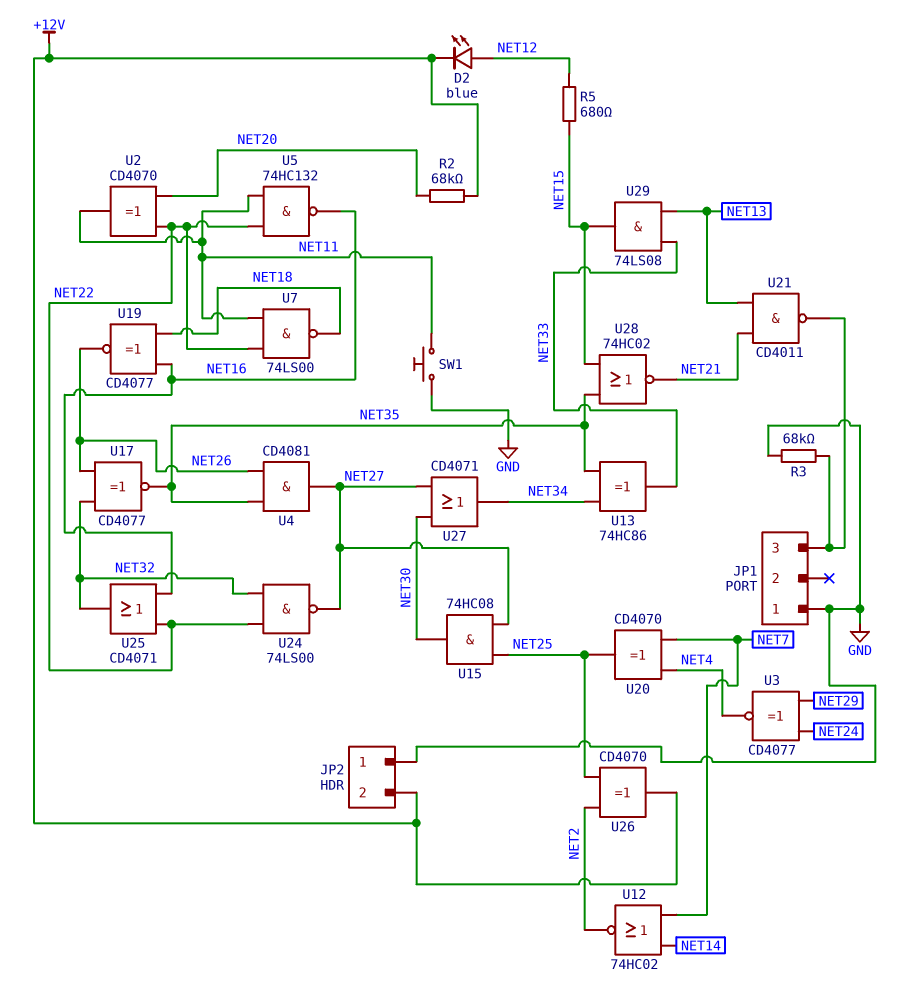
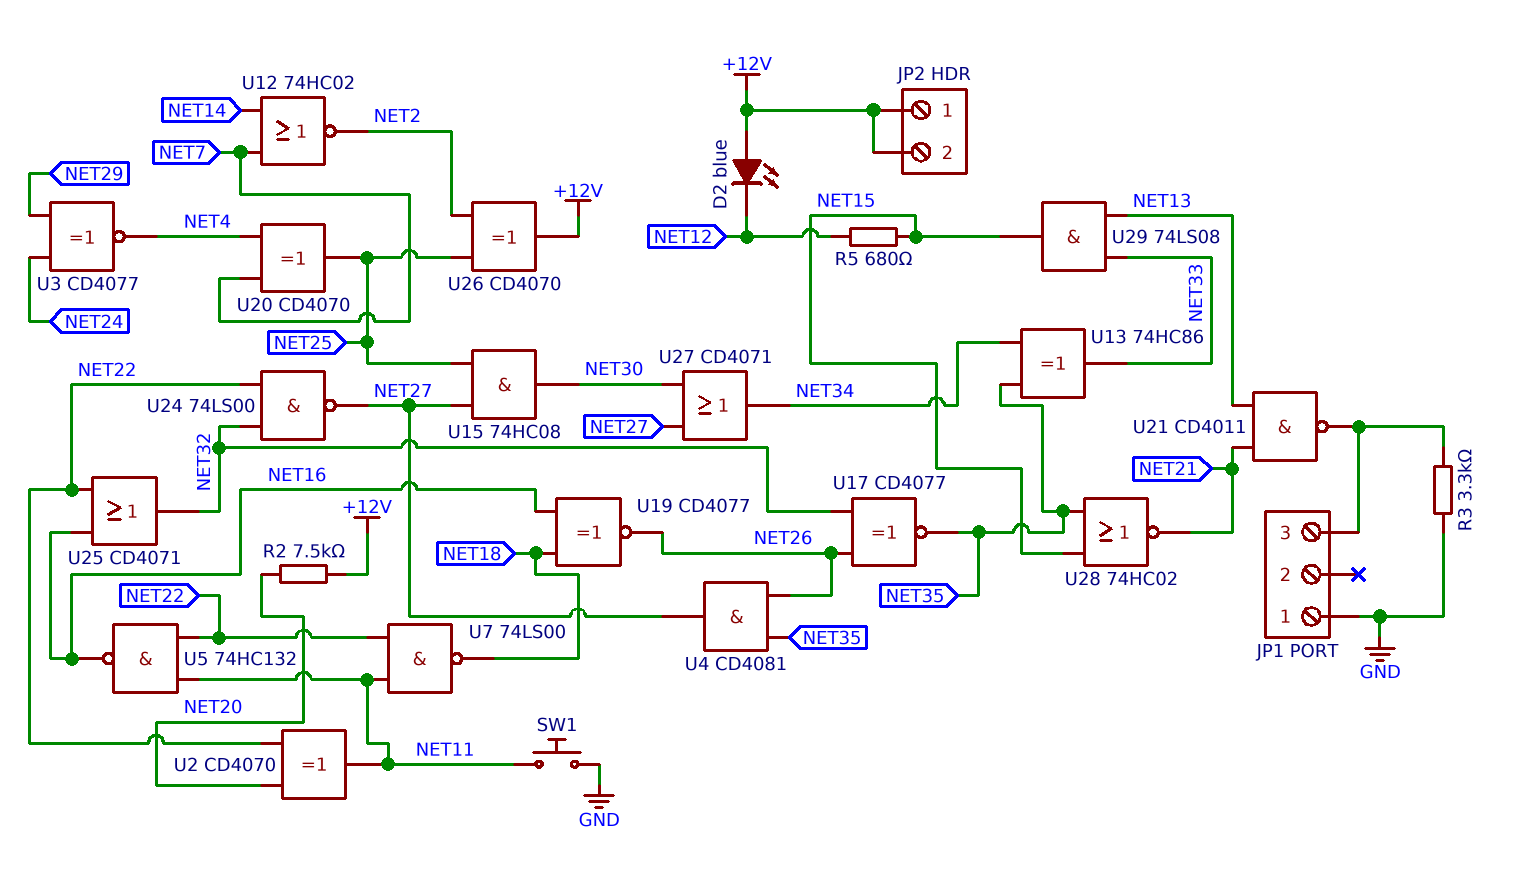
D2: LED blue (A NET12, K +12V) -> LED blue (A +12V, K NET12)
JP2 pin 1: GND -> +12V
R2: 68k (+12V, NET20) -> 7.5k (+12V, NET20)
R3: 68k (GND, JP1/3) -> 3.3k (GND, JP1/3)

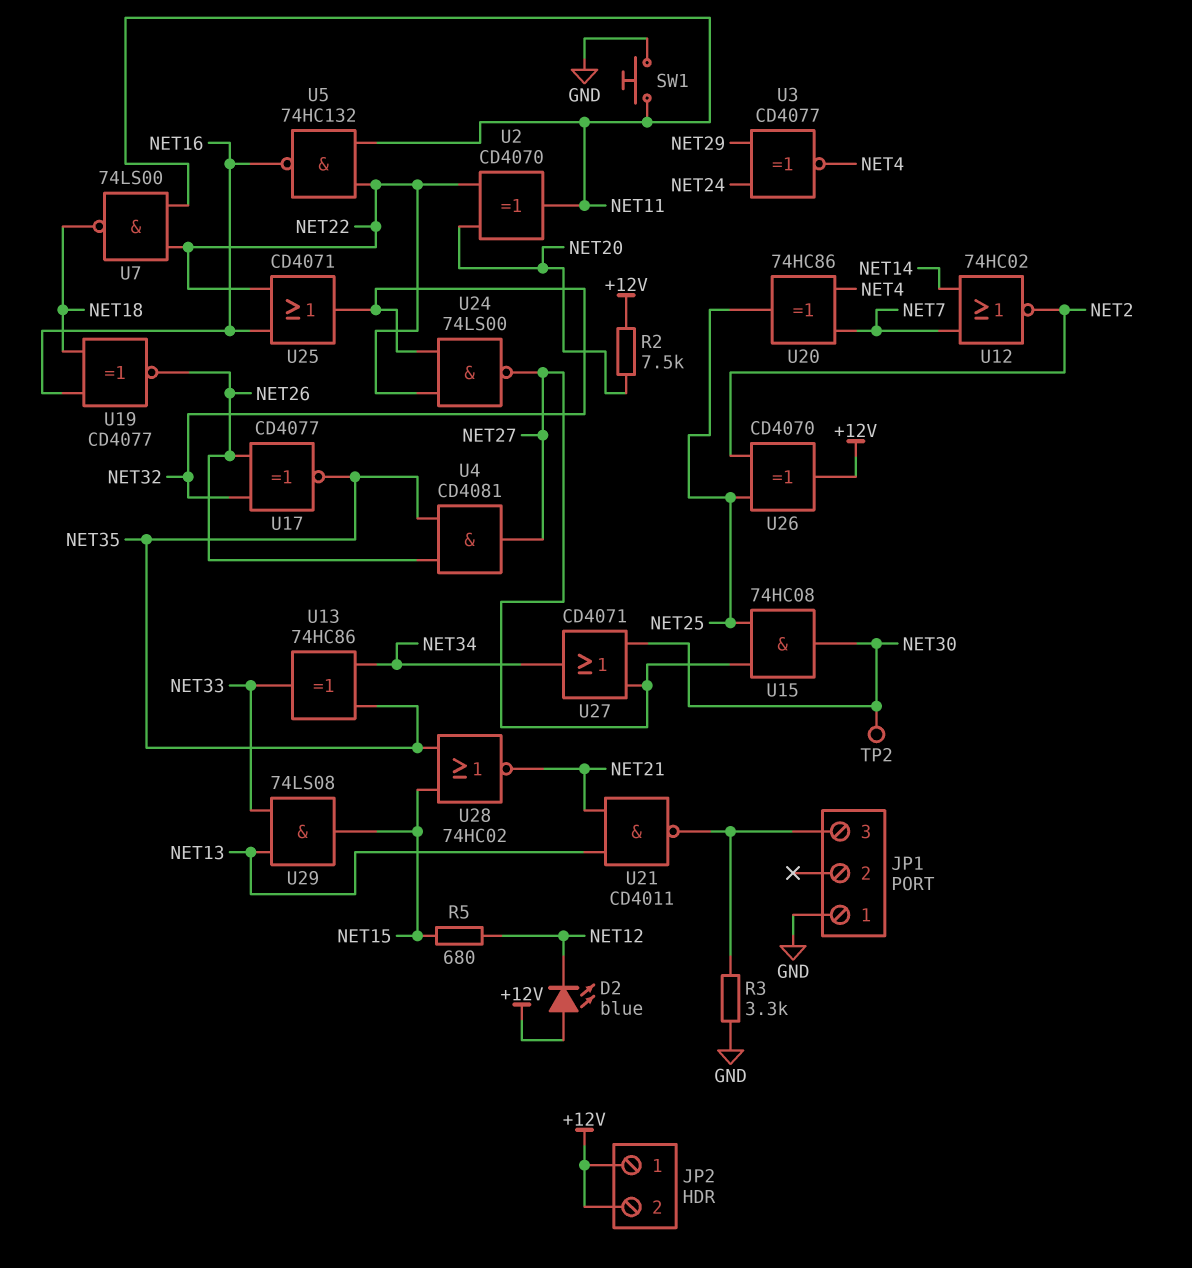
TP2: none -> test point (NET30)
U20: XOR CD4070 (in NET4, in NET7, out NET25) -> XOR 74HC86 (in NET4, in NET7, out NET25)

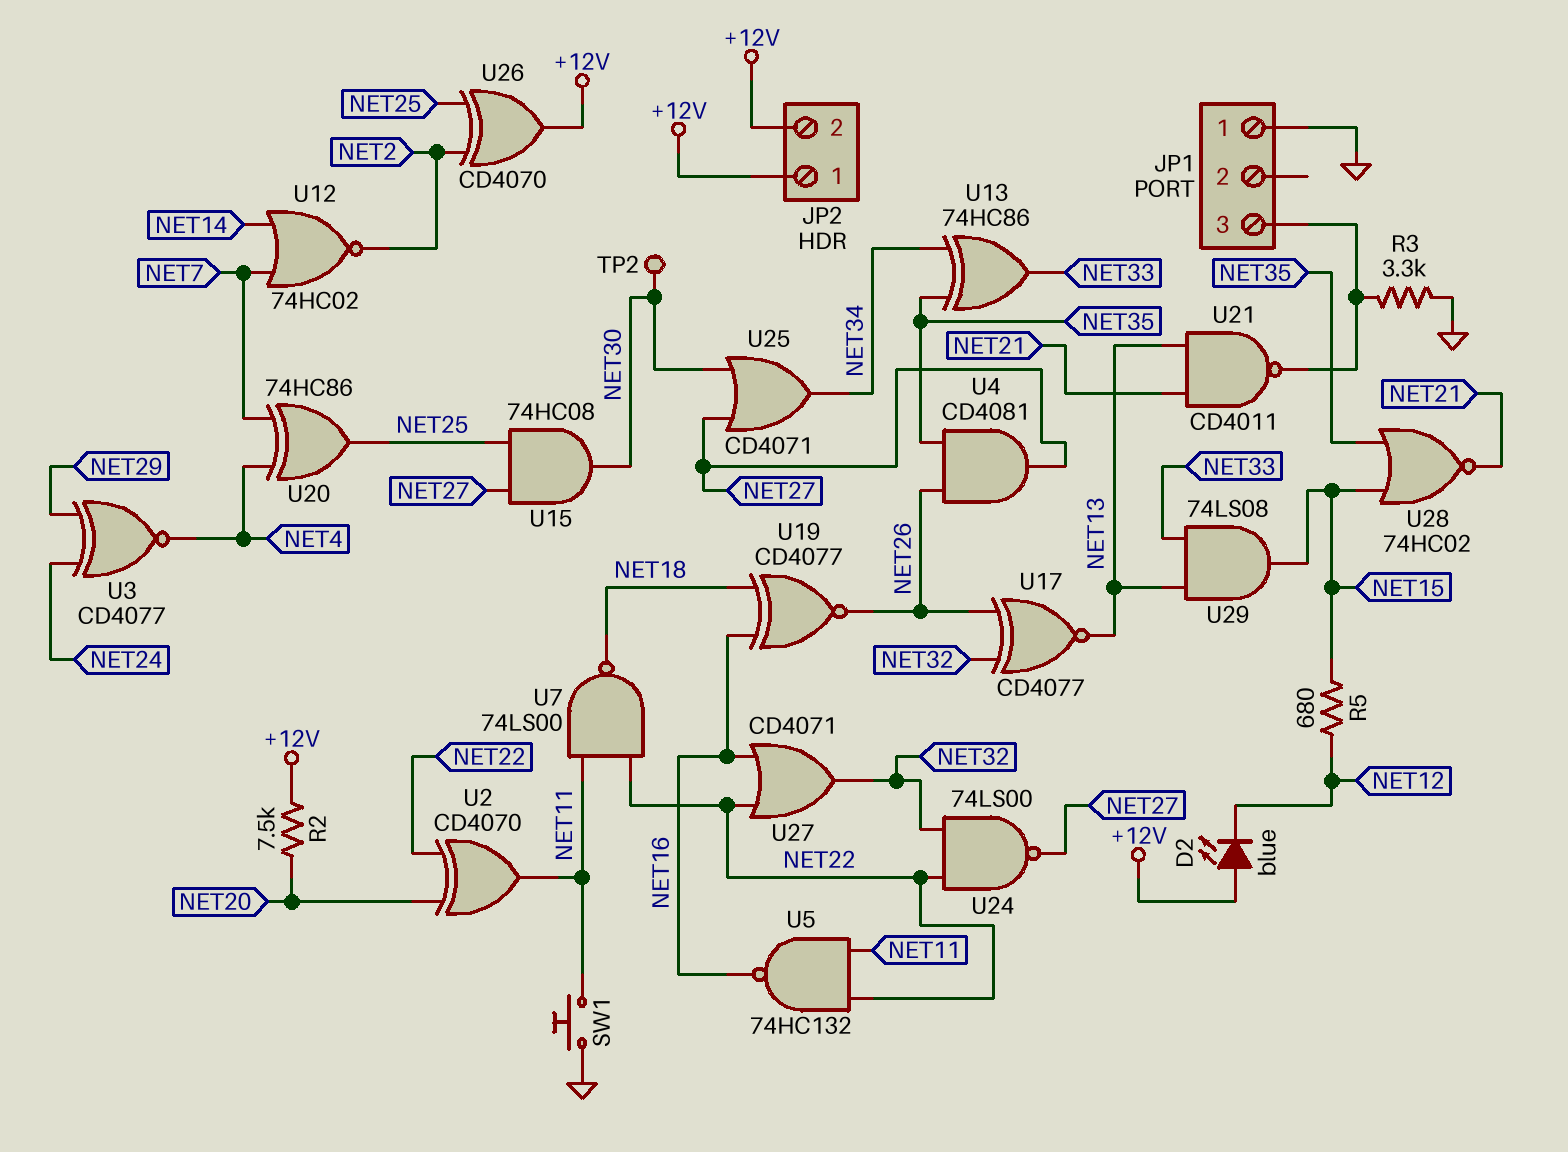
U17: XNOR CD4077 (in NET26, in NET32, out NET35) -> XNOR CD4077 (in NET26, in NET32, out NET13)
U25: OR CD4071 (in NET16, in NET22, out NET32) -> OR CD4071 (in NET27, in NET30, out NET34)
U27: OR CD4071 (in NET27, in NET30, out NET34) -> OR CD4071 (in NET16, in NET22, out NET32)

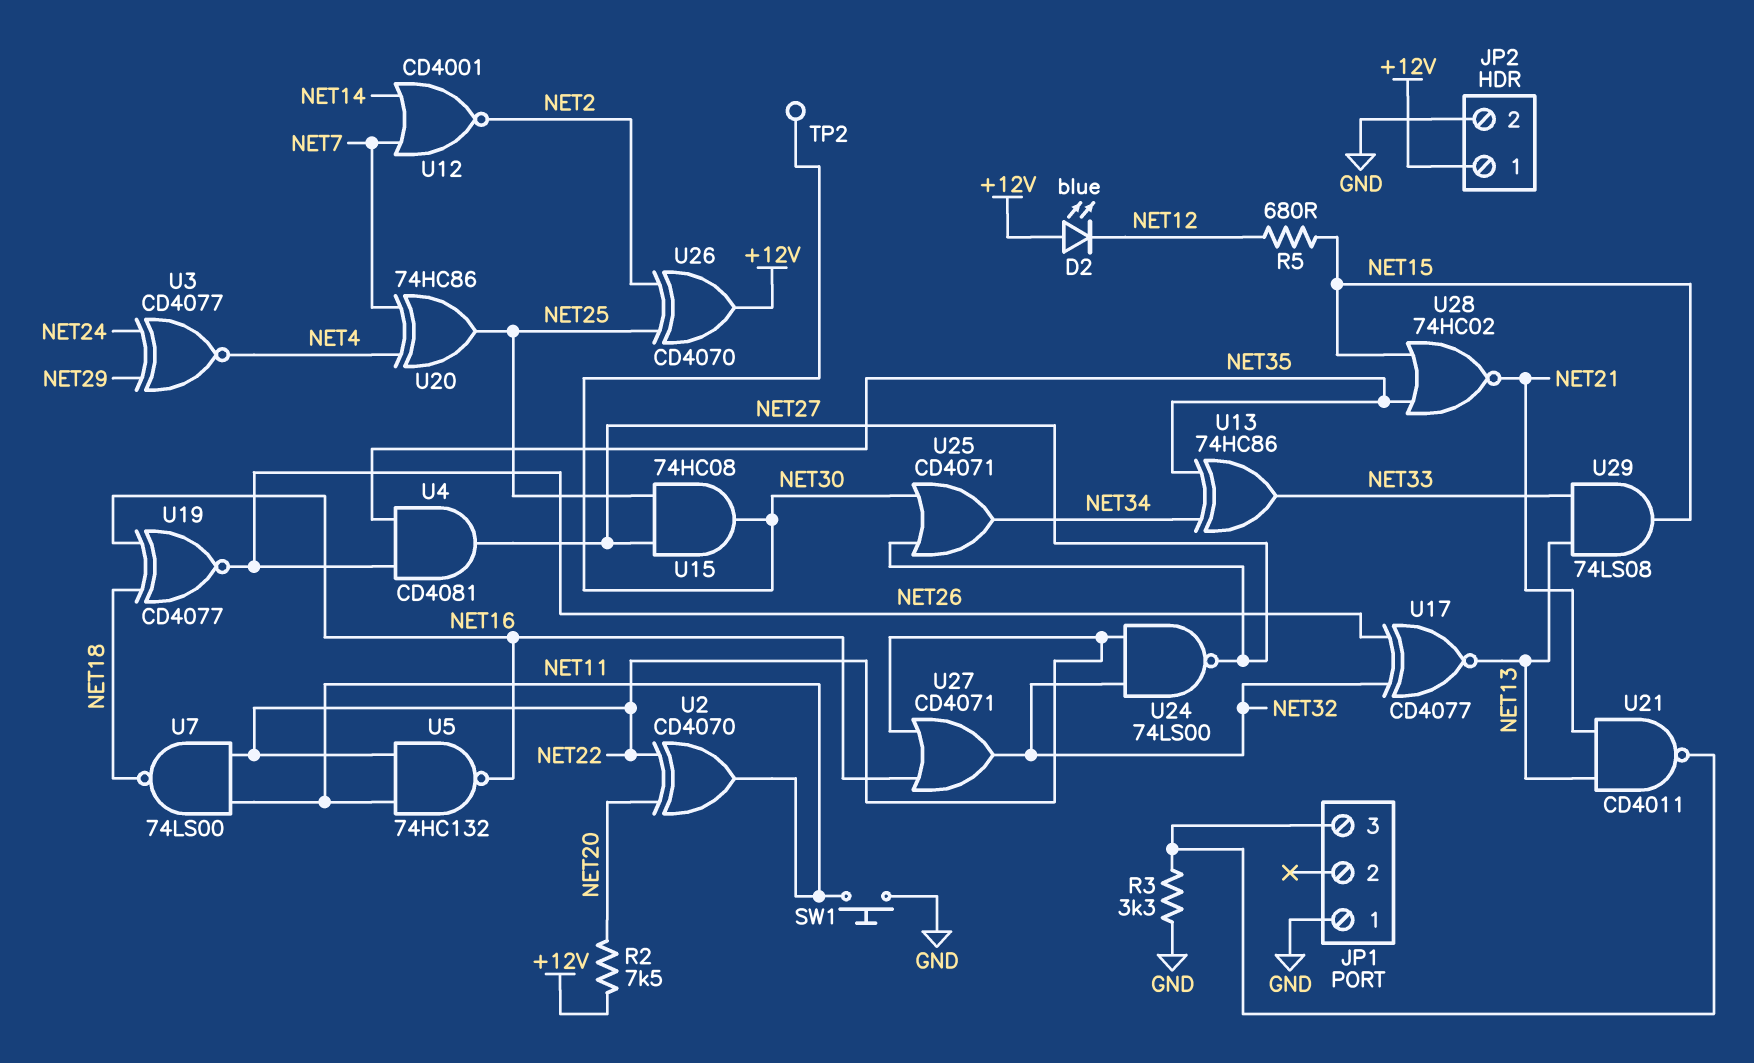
JP2 pin 2: +12V -> GND
U12: NOR 74HC02 (in NET7, in NET14, out NET2) -> NOR CD4001 (in NET7, in NET14, out NET2)

